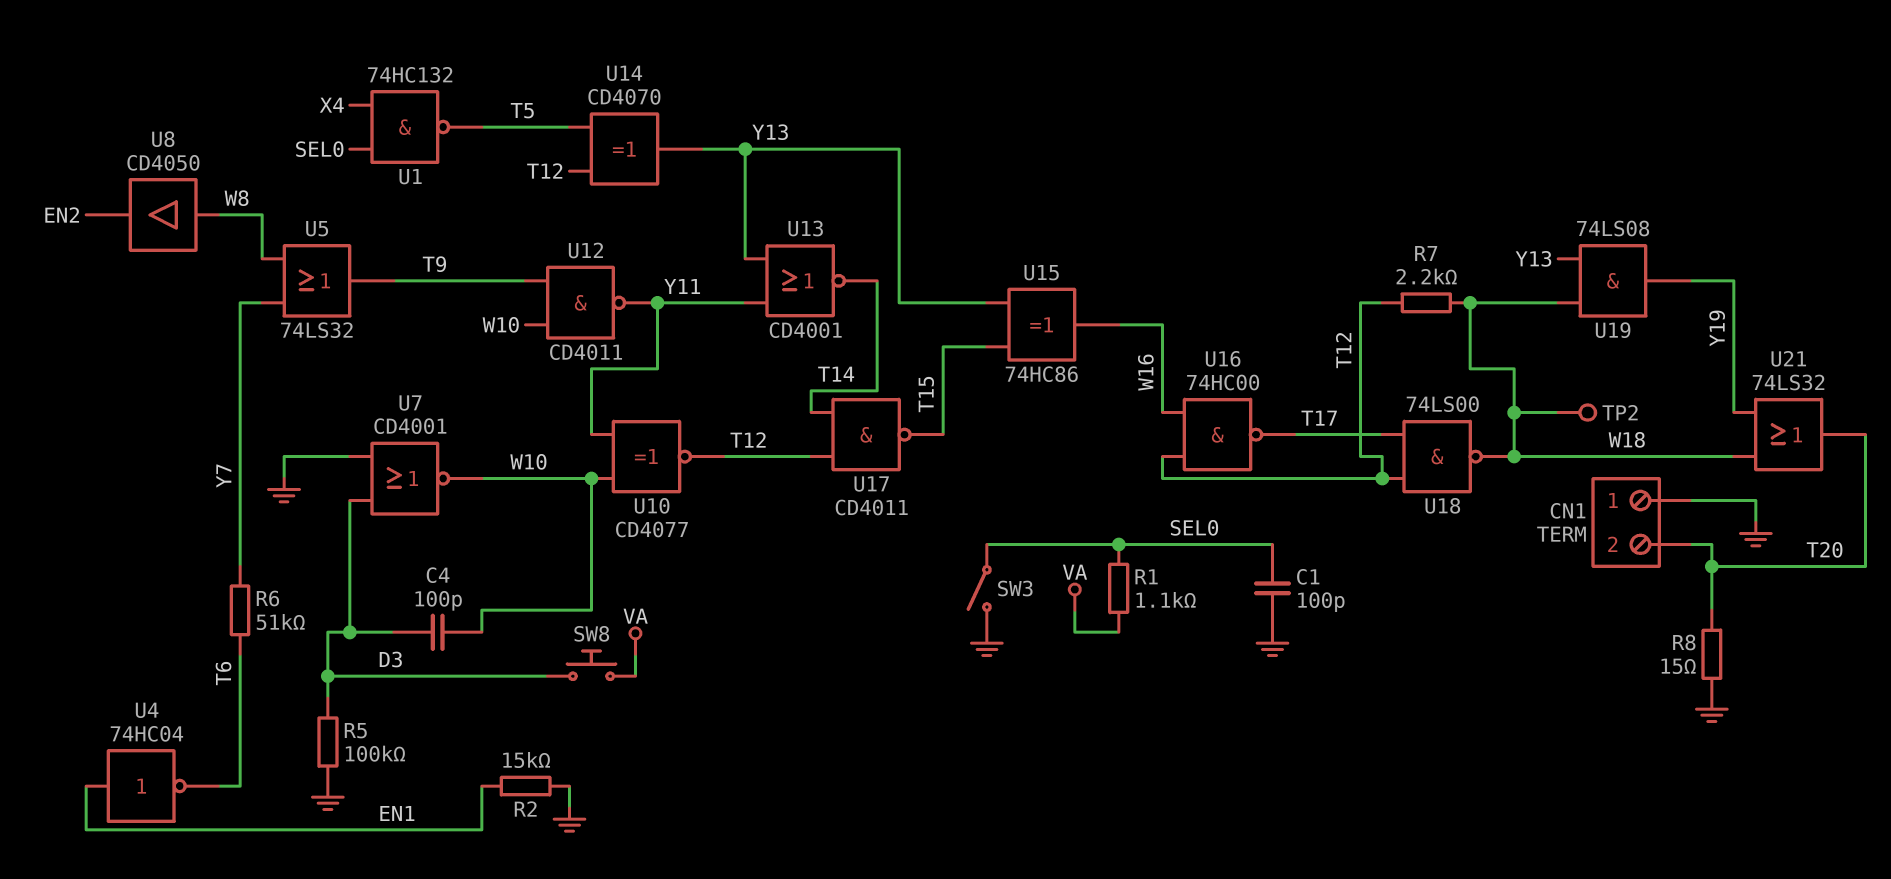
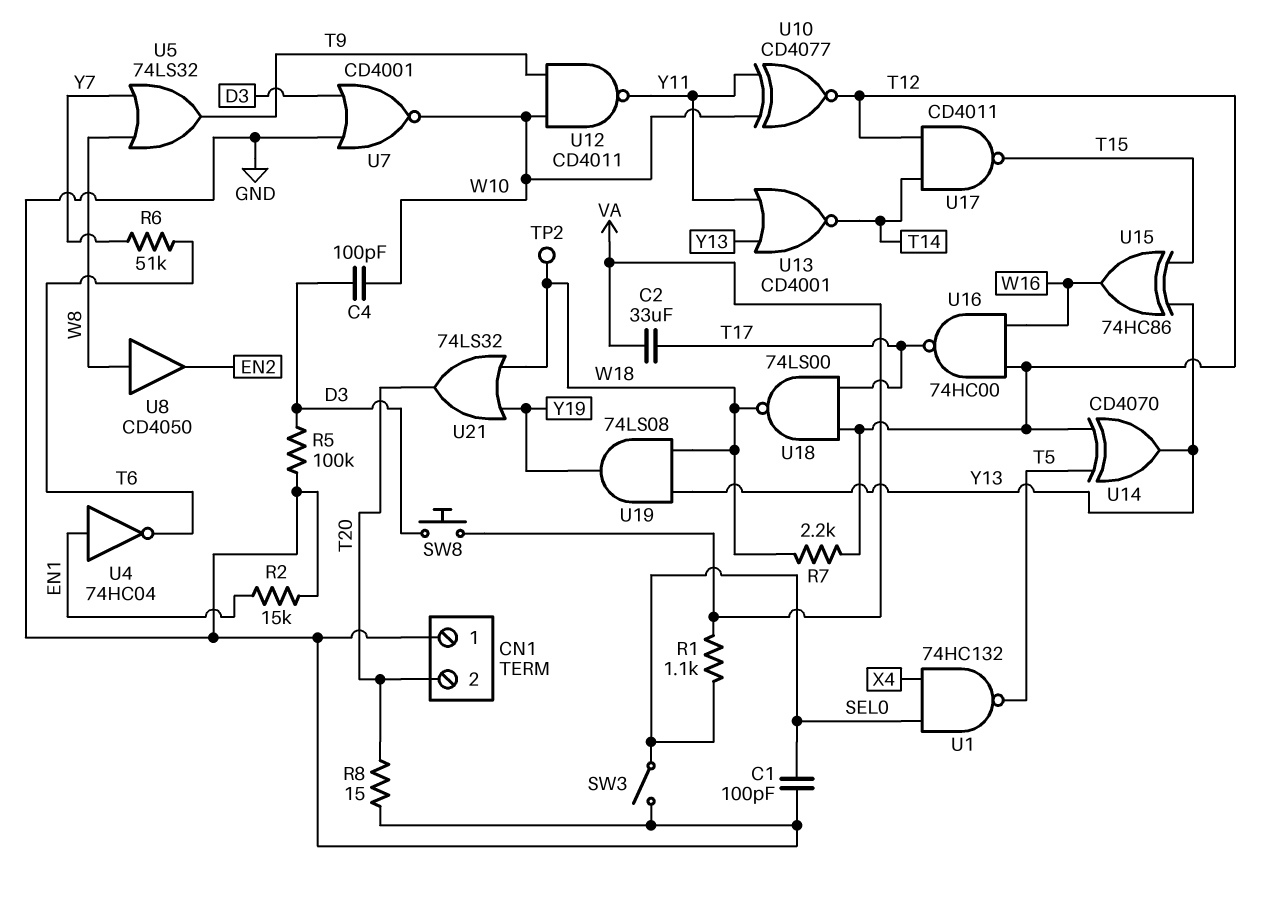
C2: none -> 33uF (T17, VA)

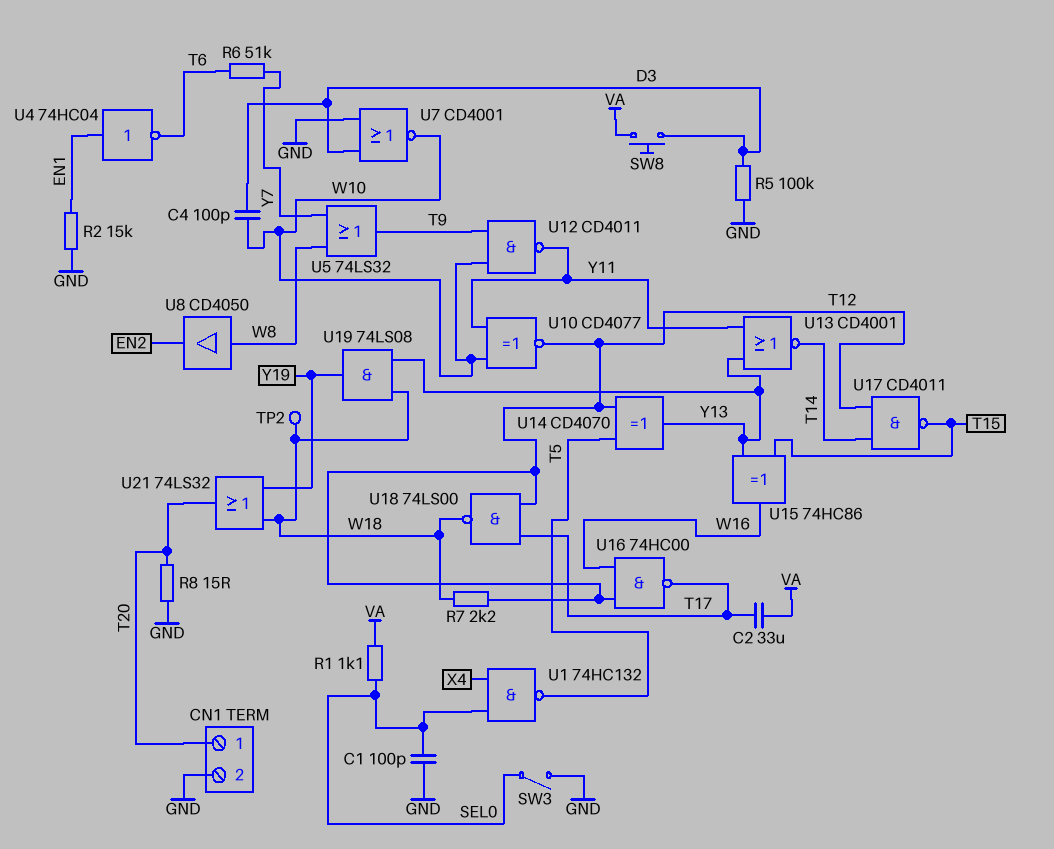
CN1 pin 1: GND -> T20
CN1 pin 2: T20 -> GND

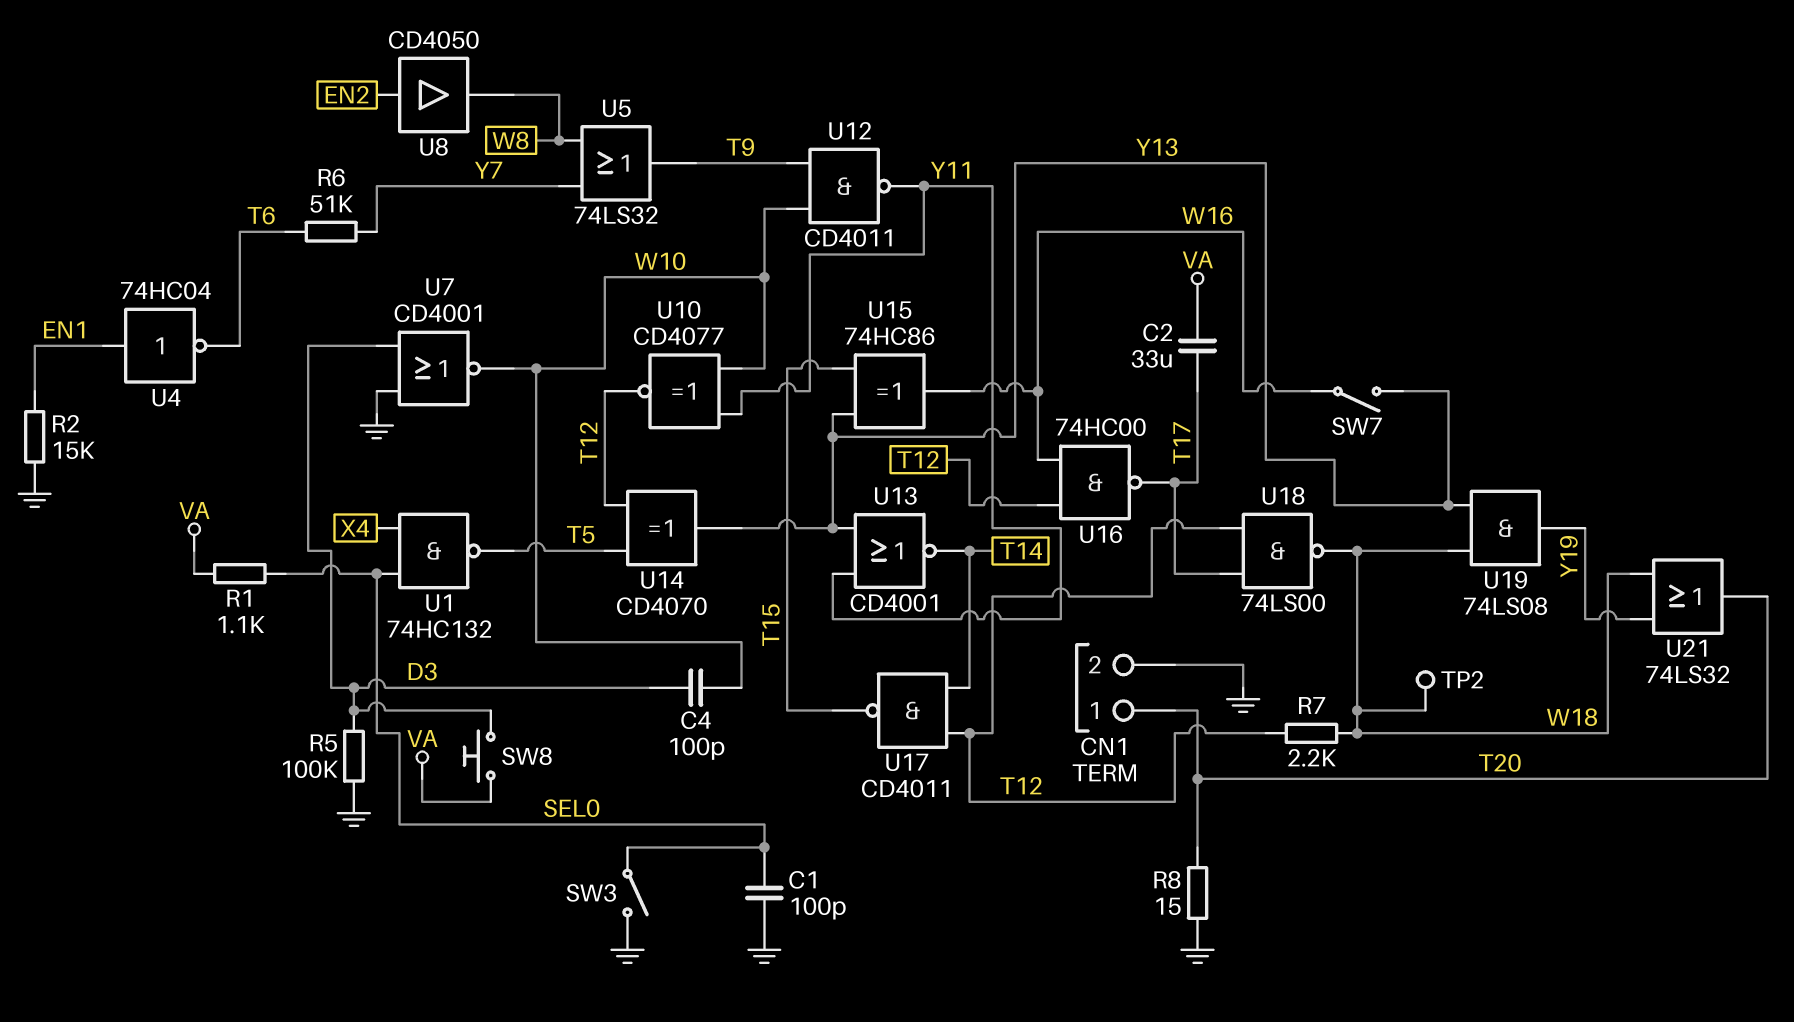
SW7: none -> switch (W16, Y13)
U8: buffer CD4050 (in W8, out EN2) -> buffer CD4050 (in EN2, out W8)

